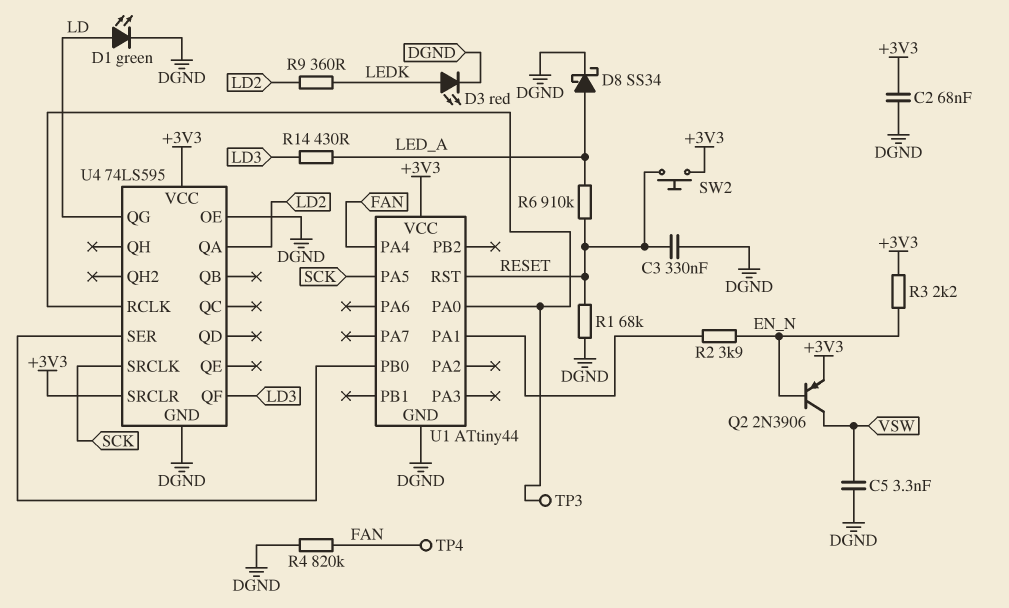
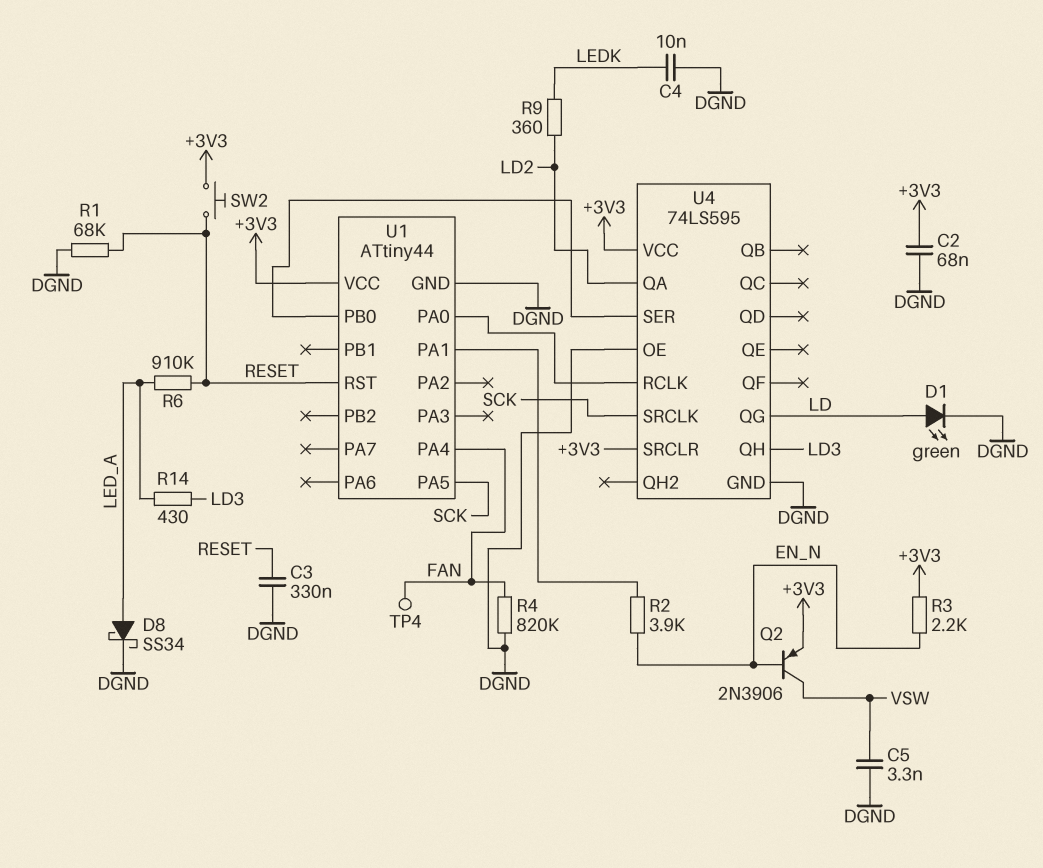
C4: none -> 10nF (DGND, LEDK)
D3: LED red (A LEDK, K DGND) -> none
TP3: test point (U1/PA0) -> none
U4 pin QF: LD3 -> none
U4 pin QH: none -> LD3

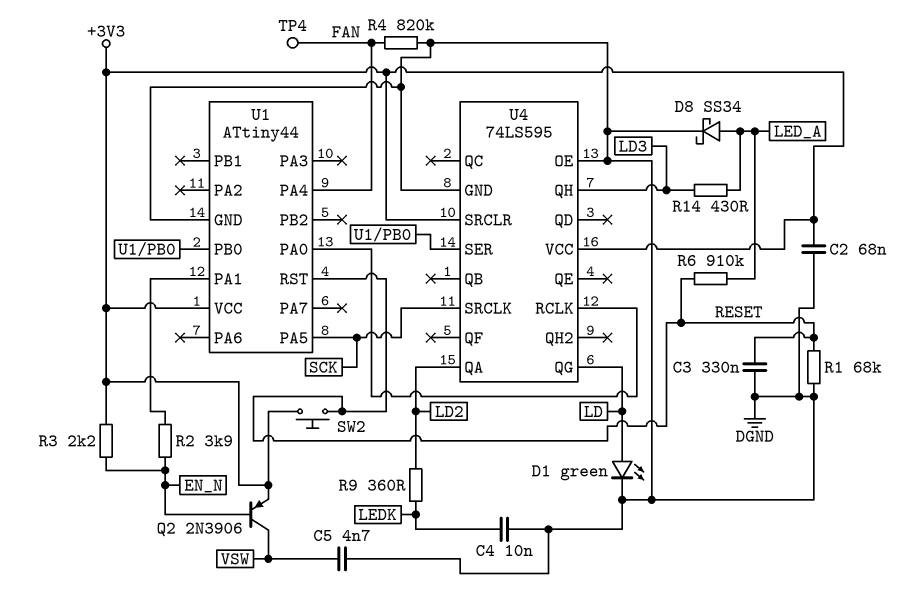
C5: 3.3nF (DGND, VSW) -> 4.7nF (DGND, VSW)

